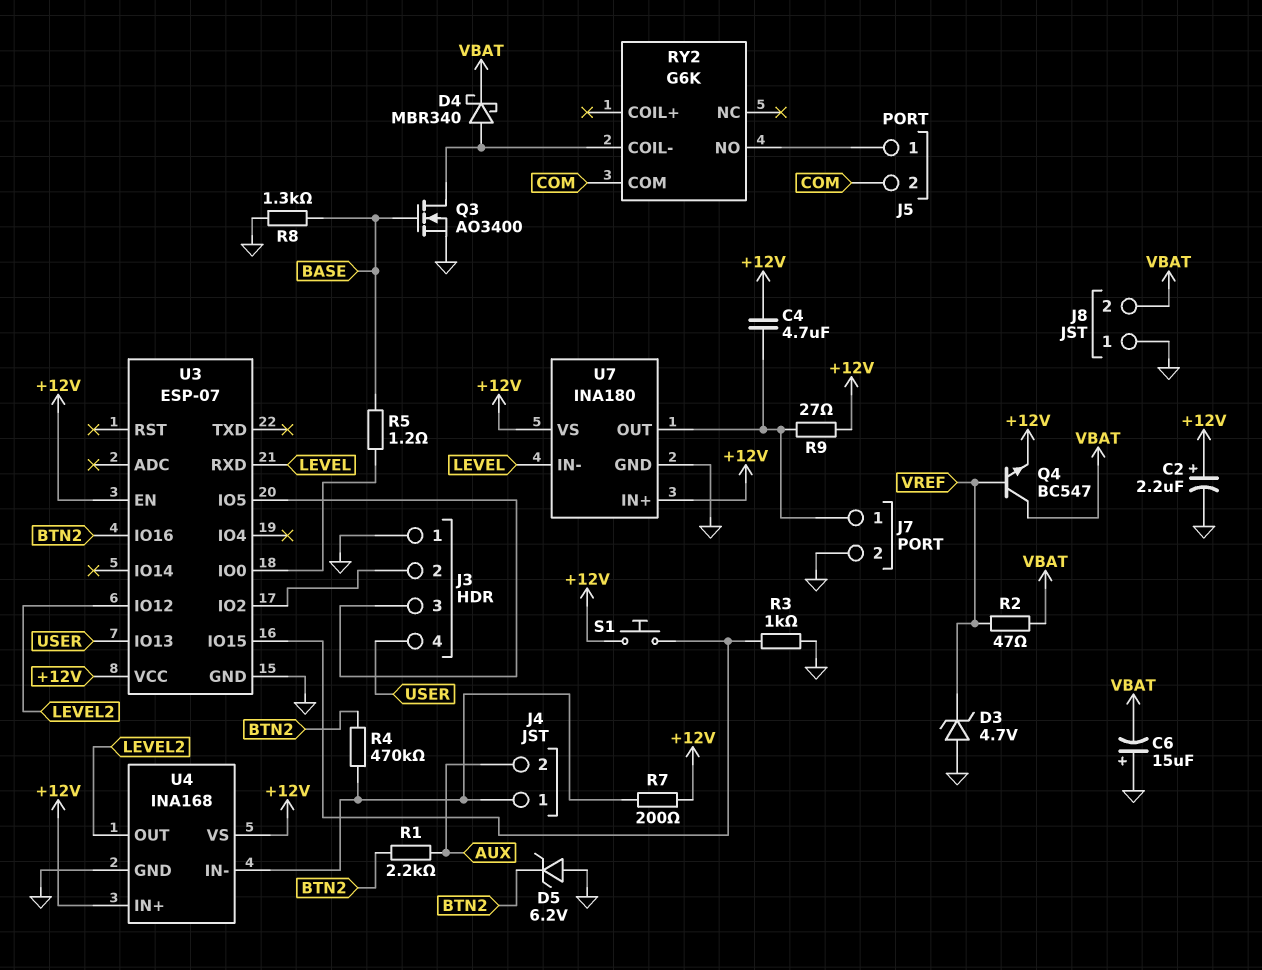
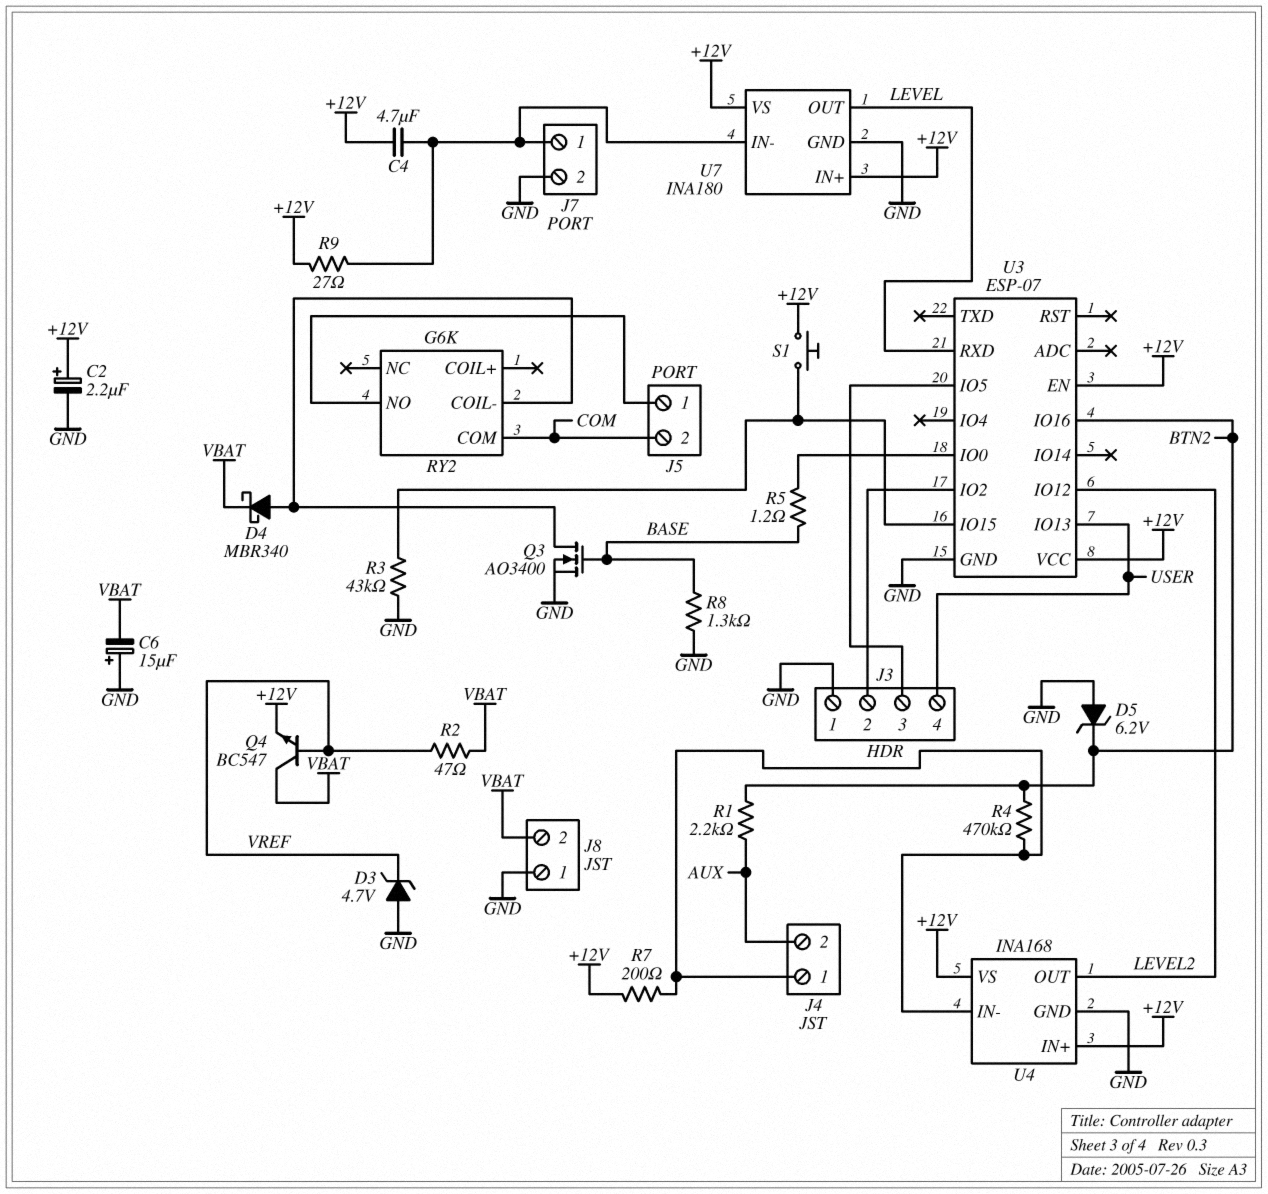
R3: 1k (GND, U3/IO15) -> 43k (GND, U3/IO15)
U7 pin IN-: LEVEL -> J7/1
U7 pin OUT: J7/1 -> LEVEL

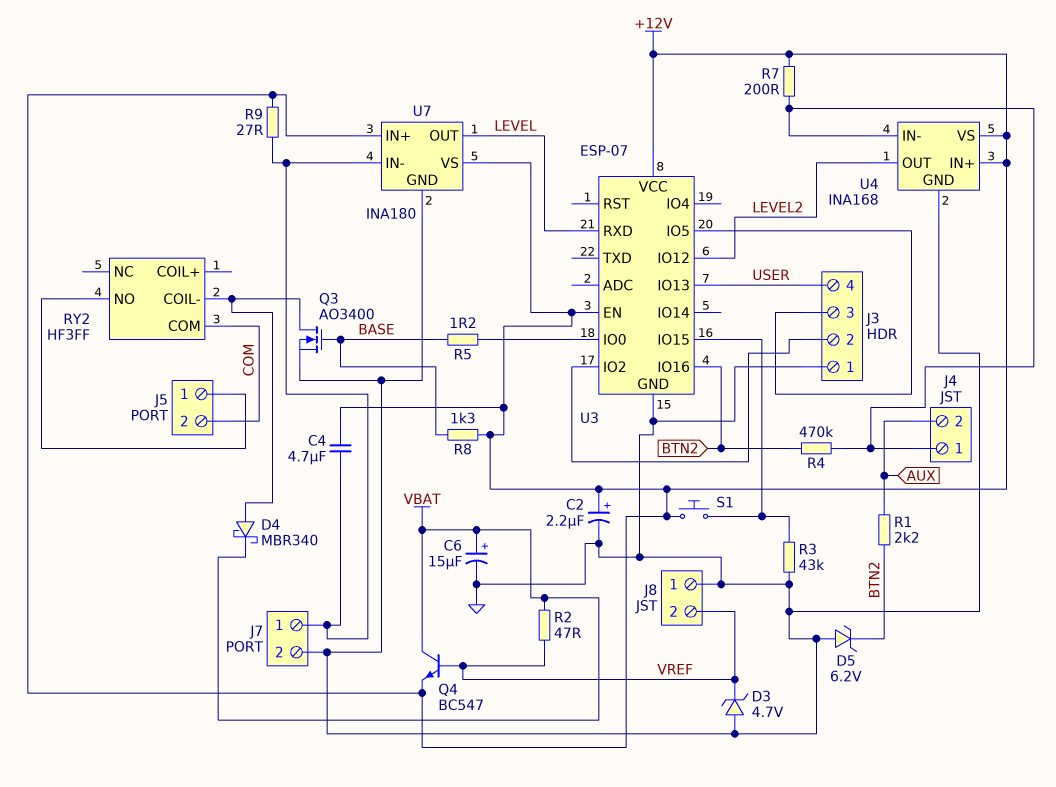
C6: 15uF (plus GND, minus VBAT) -> 15uF (plus VBAT, minus GND)
J8 pin 2: VBAT -> VREF
R8: 1.3k (BASE, GND) -> 1.3k (+12V, BASE)
RY2: G6K -> HF3FF

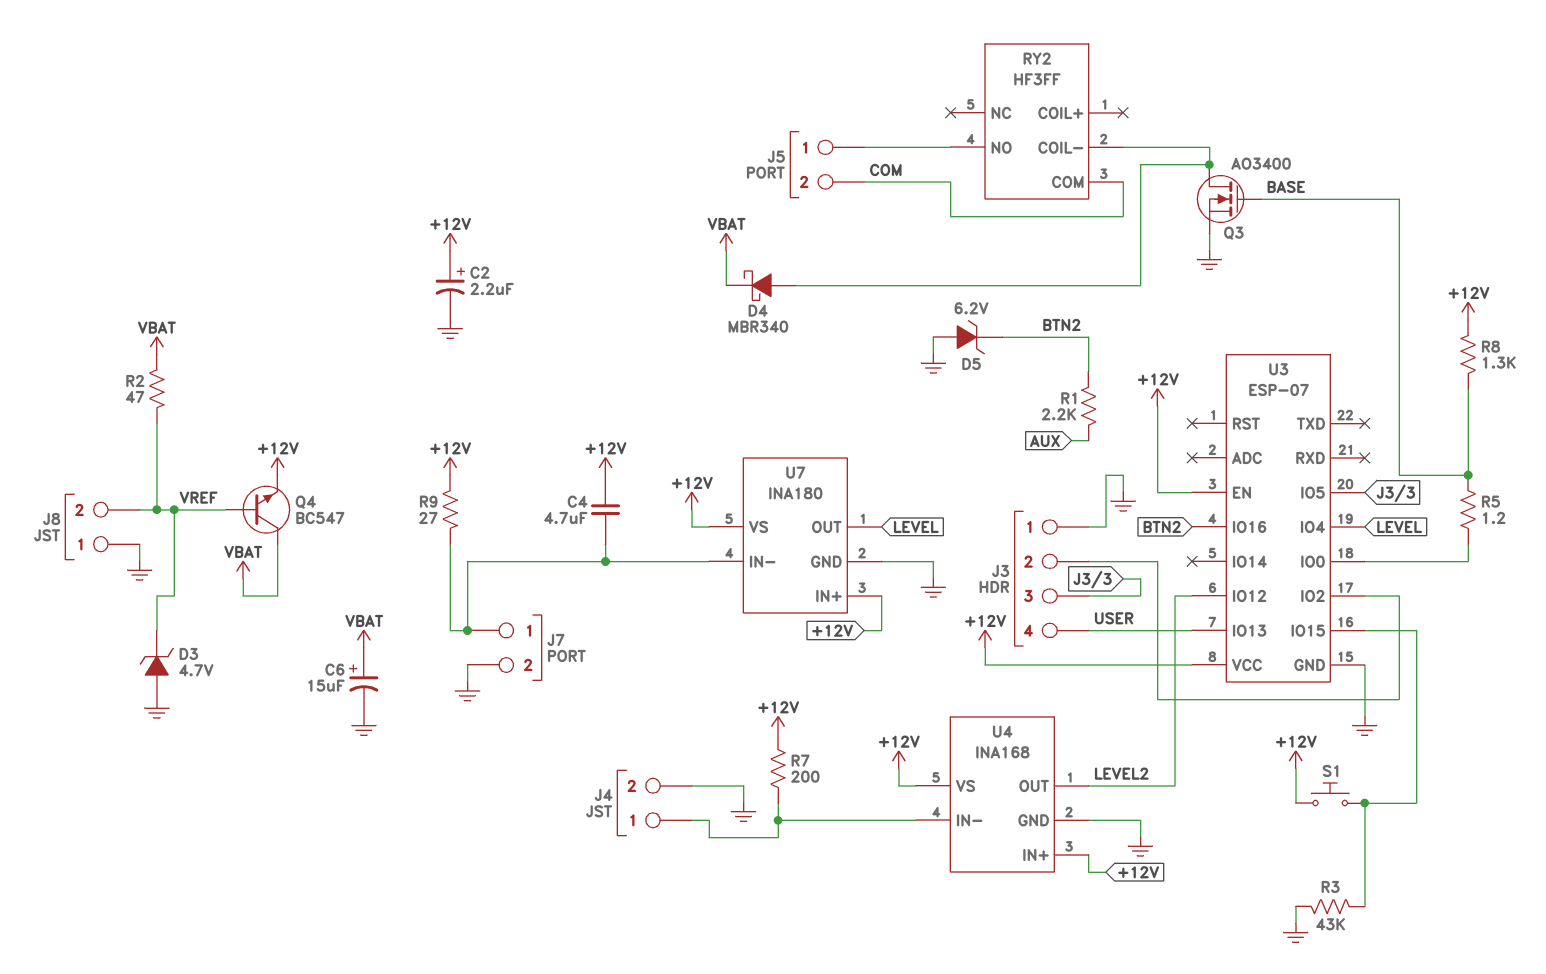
J4 pin 2: AUX -> GND
R4: 470k (BTN2, J4/1) -> none
U3 pin IO4: none -> LEVEL
U3 pin RXD: LEVEL -> none

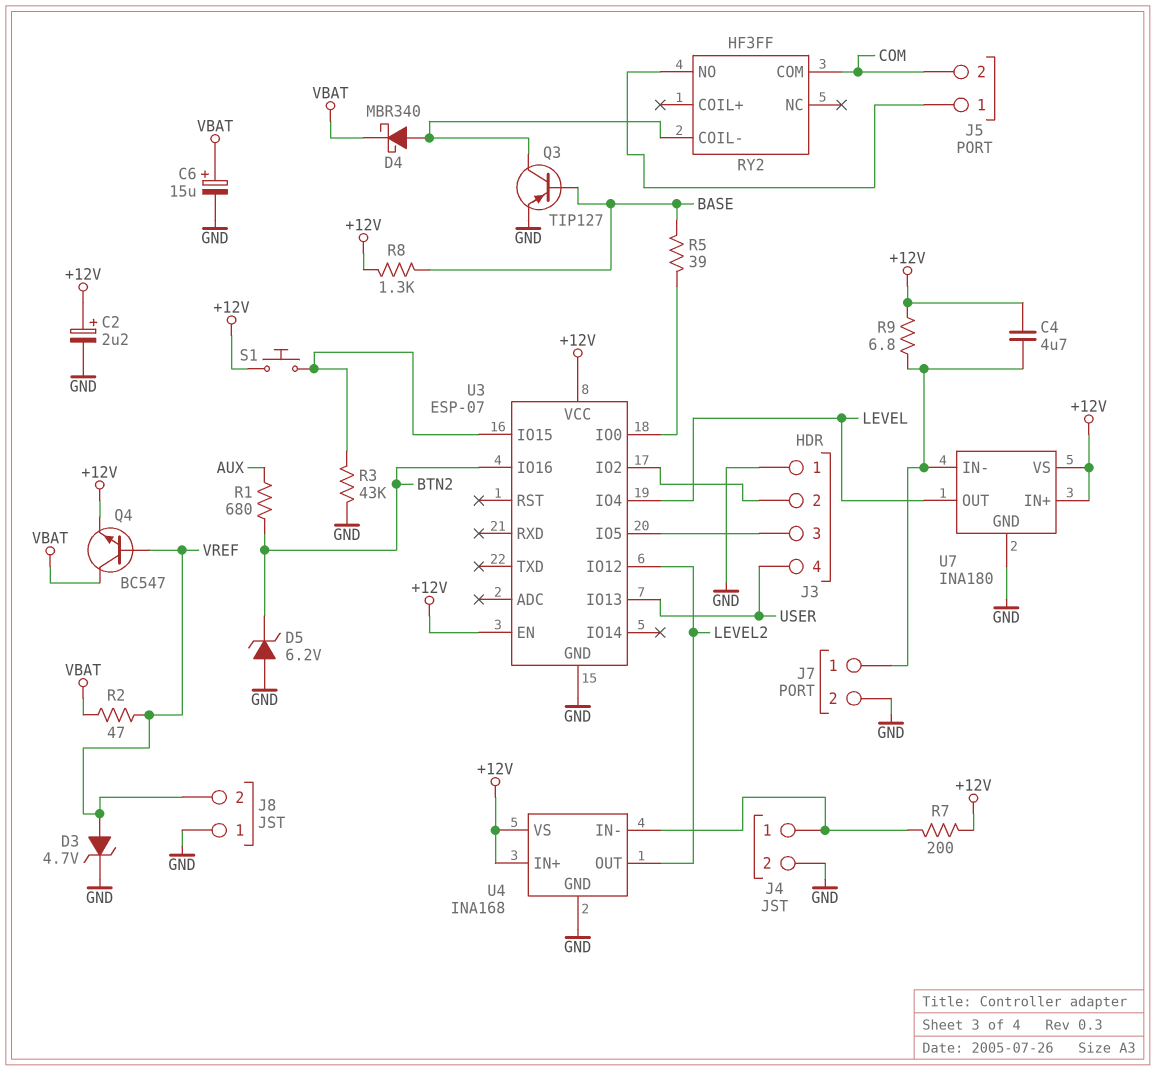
D3: zener 4.7V (A GND, K VREF) -> zener 4.7V (A VREF, K GND)
Q3: NMOS AO3400 (G BASE, D RY2/COIL-, S GND) -> PNP TIP127 (B BASE, C RY2/COIL-, E GND)
R1: 2.2k (AUX, BTN2) -> 680 (AUX, BTN2)
R5: 1.2 (BASE, U3/IO0) -> 39 (BASE, U3/IO0)
R9: 27 (+12V, J7/1) -> 6.8 (+12V, J7/1)

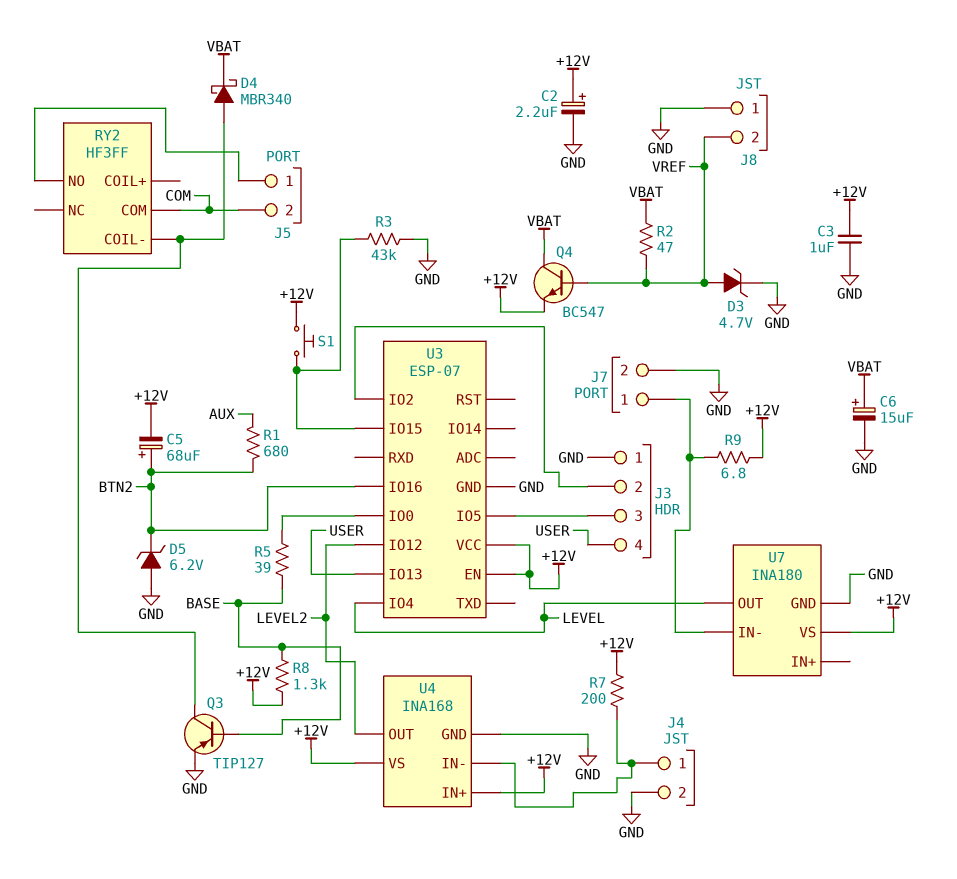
C3: none -> 1uF (+12V, GND)
C4: 4.7uF (+12V, J7/1) -> none
C5: none -> 68uF (plus BTN2, minus +12V)
U7 pin IN+: +12V -> none

